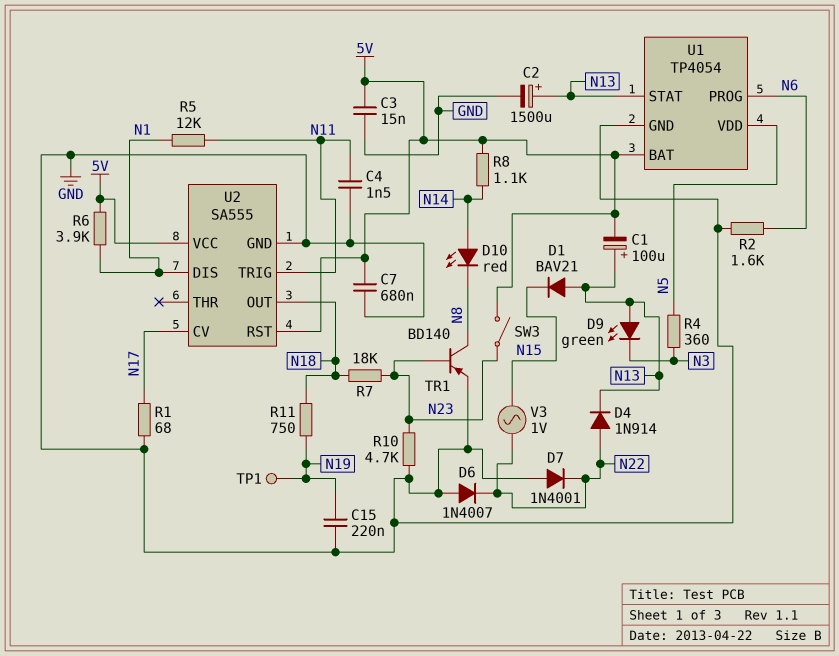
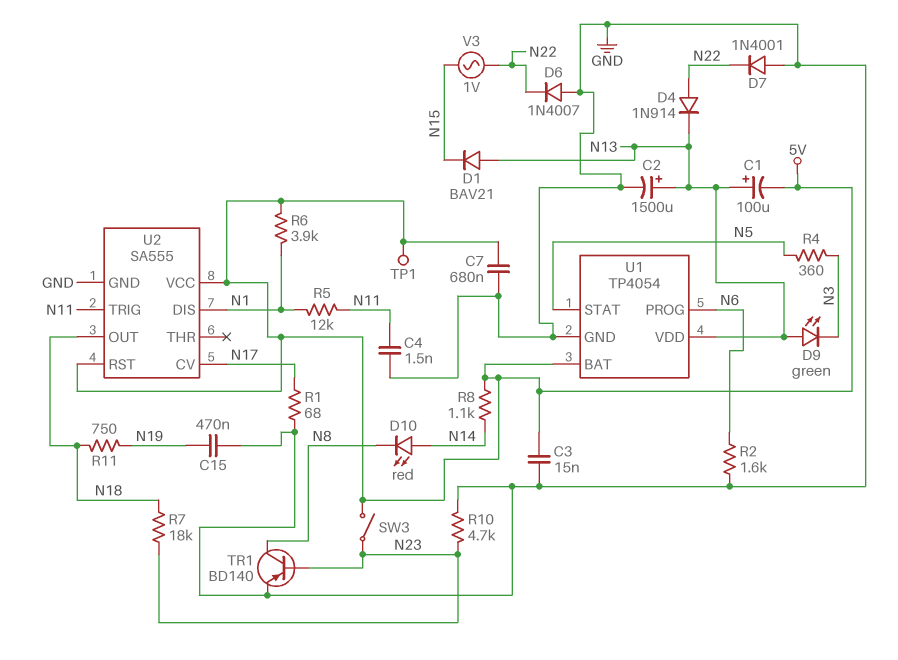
C15: 220nF (GND, N19) -> 470nF (GND, N19)
TP1: test point (N19) -> test point (5V)
U1 pin STAT: N13 -> N5
U1 pin VDD: N5 -> N13

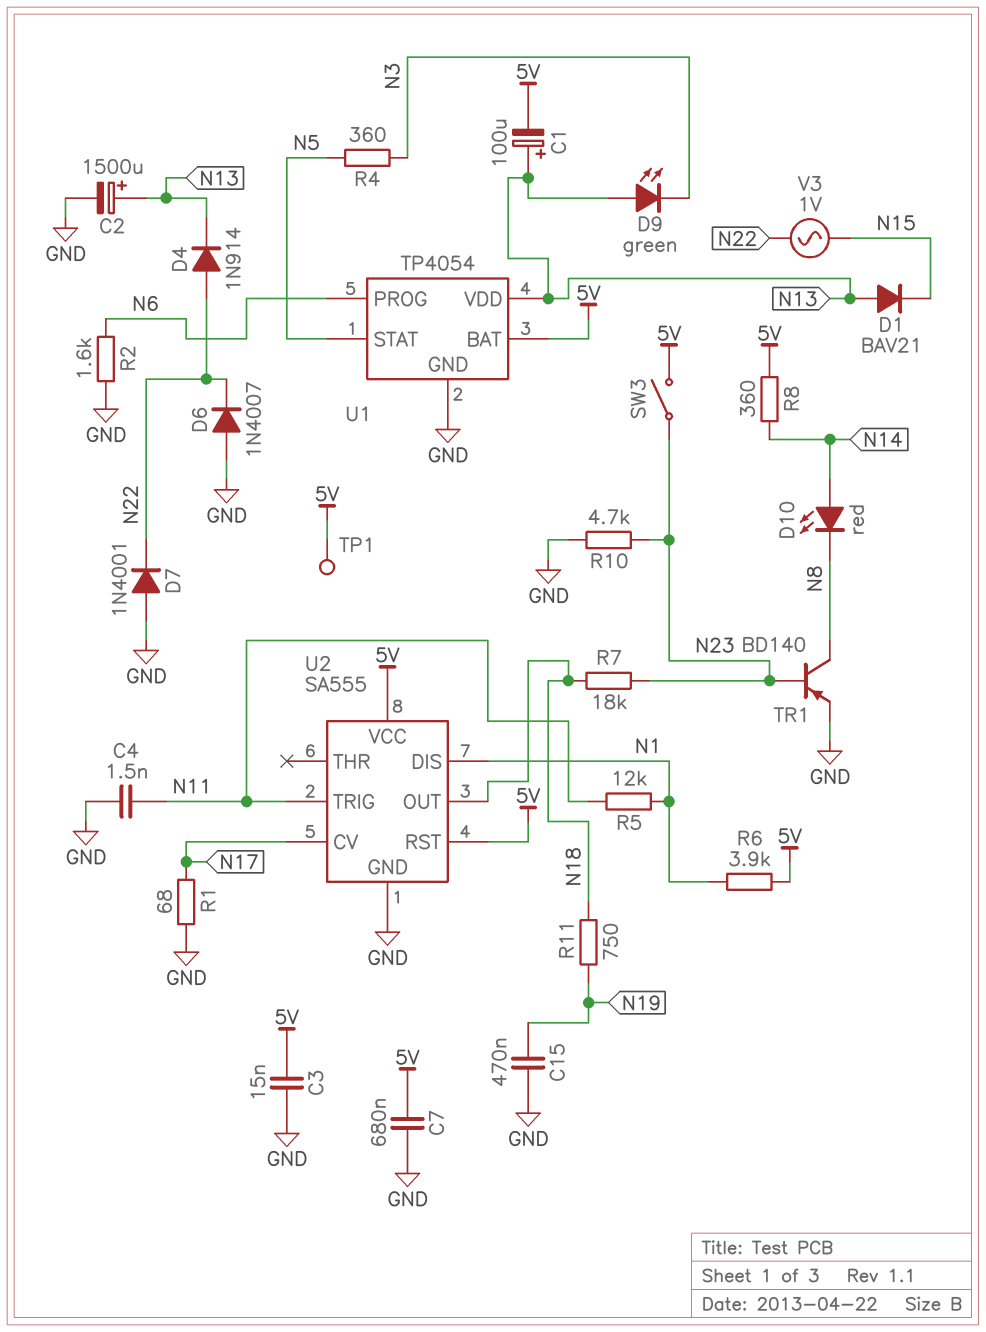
R8: 1.1k (5V, N14) -> 360 (5V, N14)

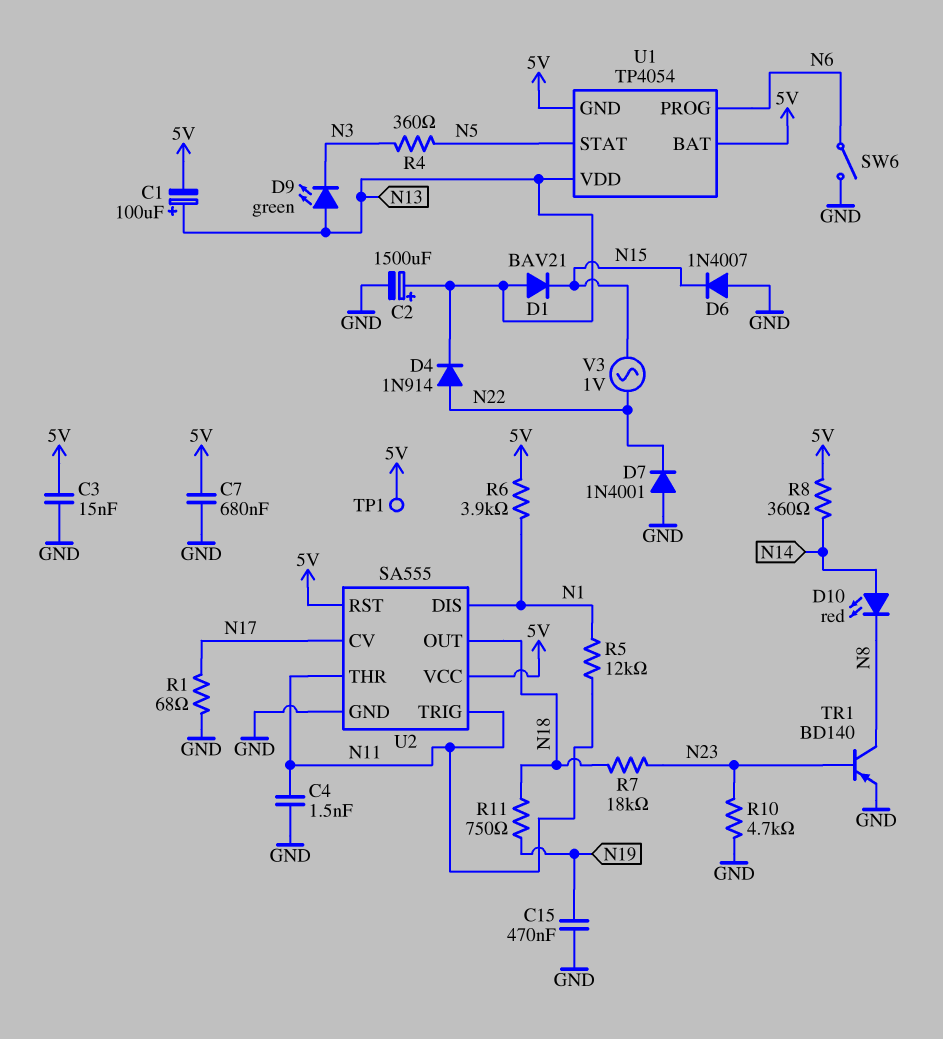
D6: diode 1N4007 (A GND, K N22) -> diode 1N4007 (A GND, K N15)
R2: 1.6k (GND, N6) -> none
SW3: switch (5V, N23) -> none
SW6: none -> switch (GND, N6)
U1 pin GND: GND -> 5V
U2 pin THR: none -> N11

